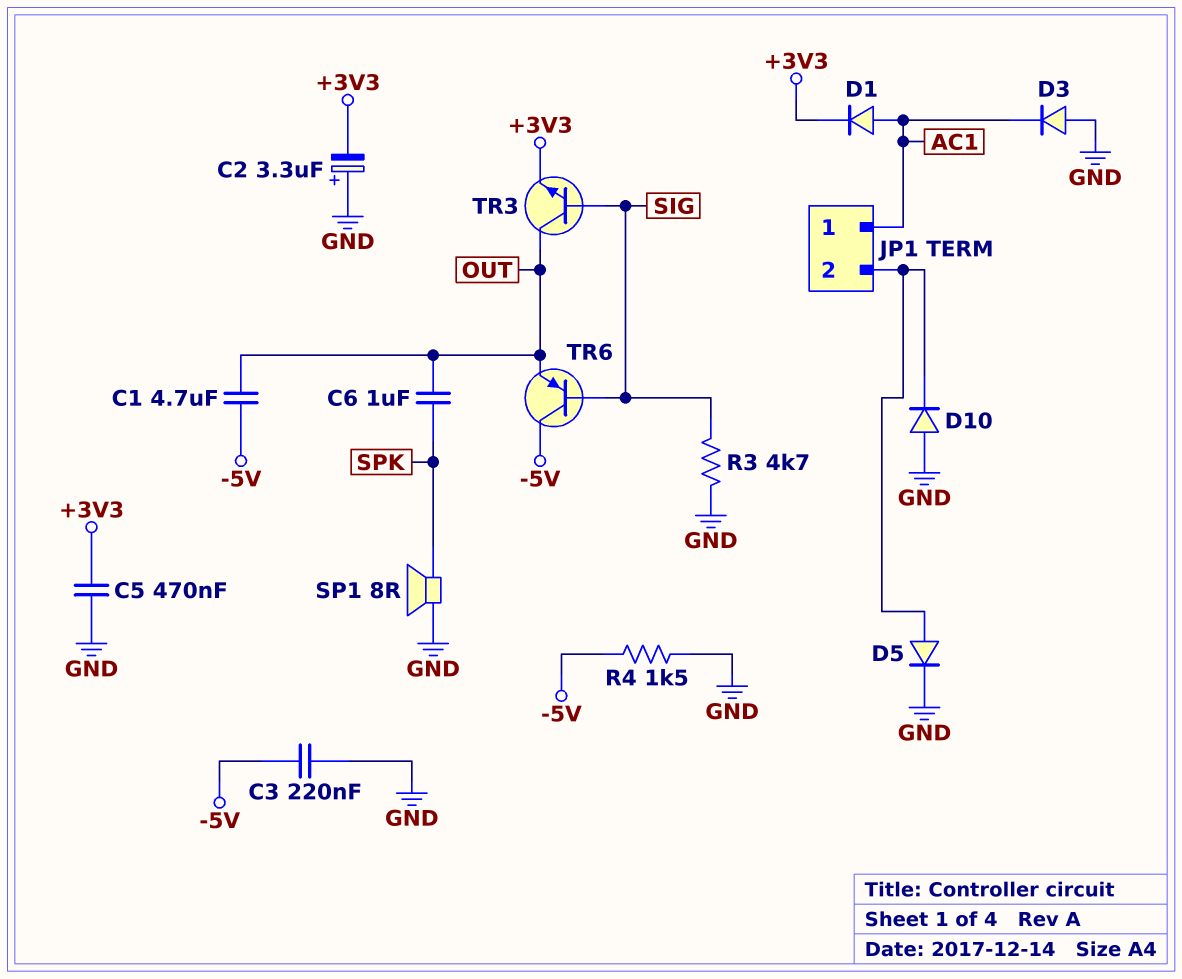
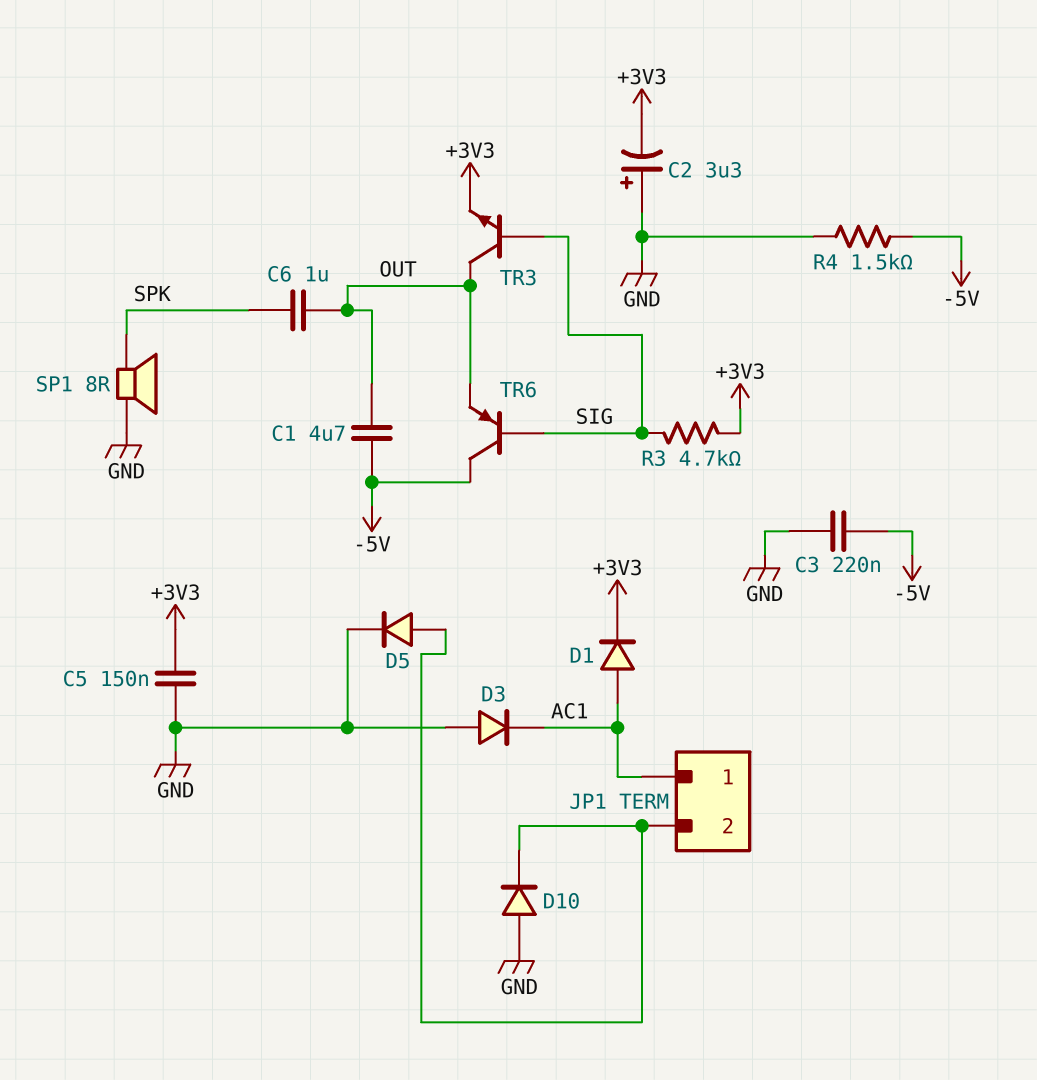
C5: 470nF (+3V3, GND) -> 150nF (+3V3, GND)
R3: 4.7k (GND, SIG) -> 4.7k (+3V3, SIG)

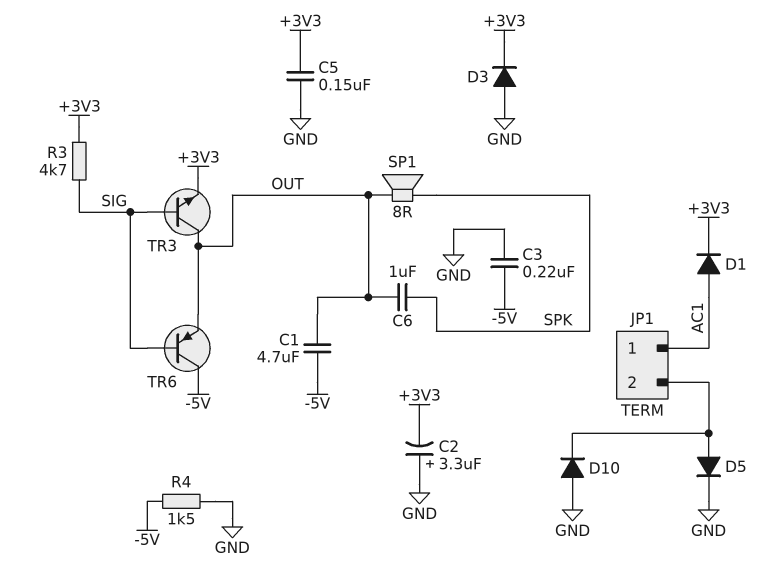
D3: diode (A GND, K AC1) -> diode (A GND, K +3V3)
SP1: speaker 8R (GND, SPK) -> speaker 8R (OUT, SPK)

